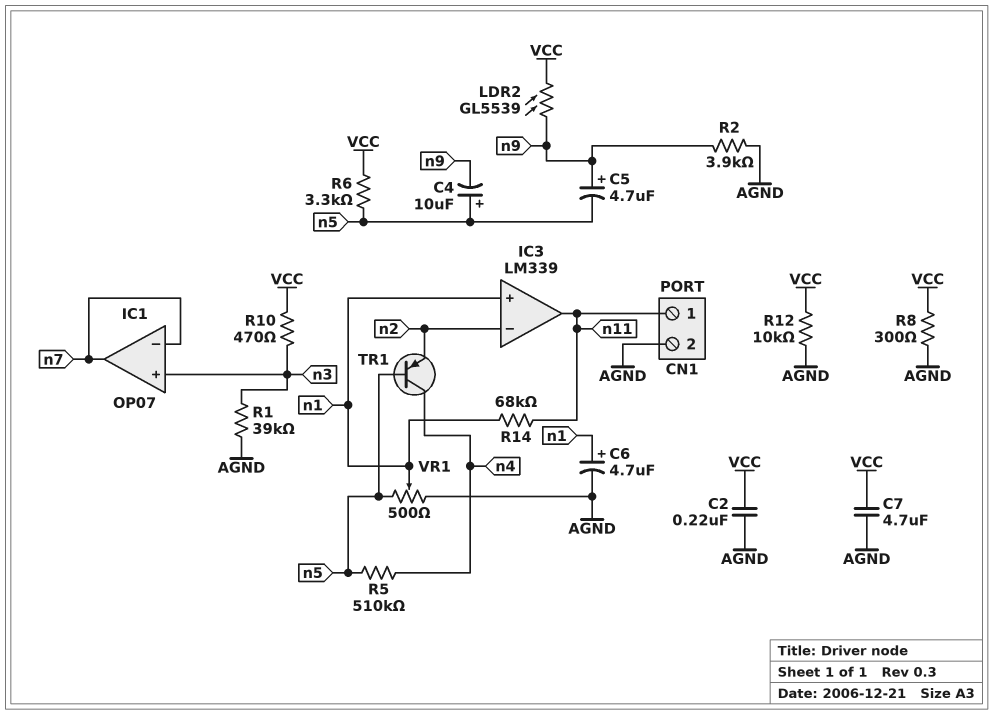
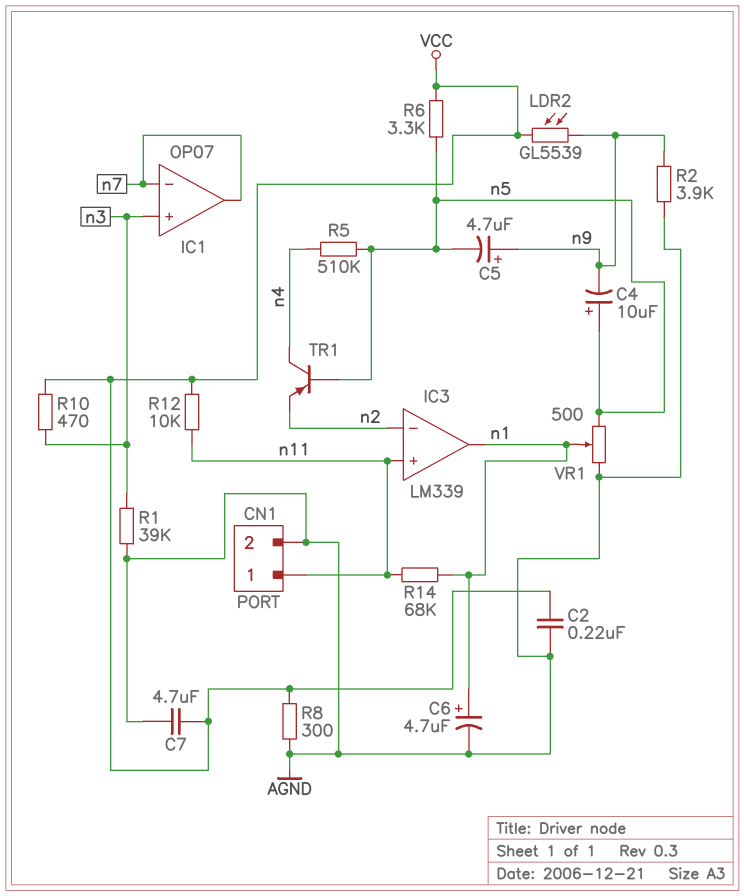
IC3 pin in+: n1 -> n11
IC3 pin out: n11 -> n1
R12: 10k (AGND, VCC) -> 10k (VCC, n11)

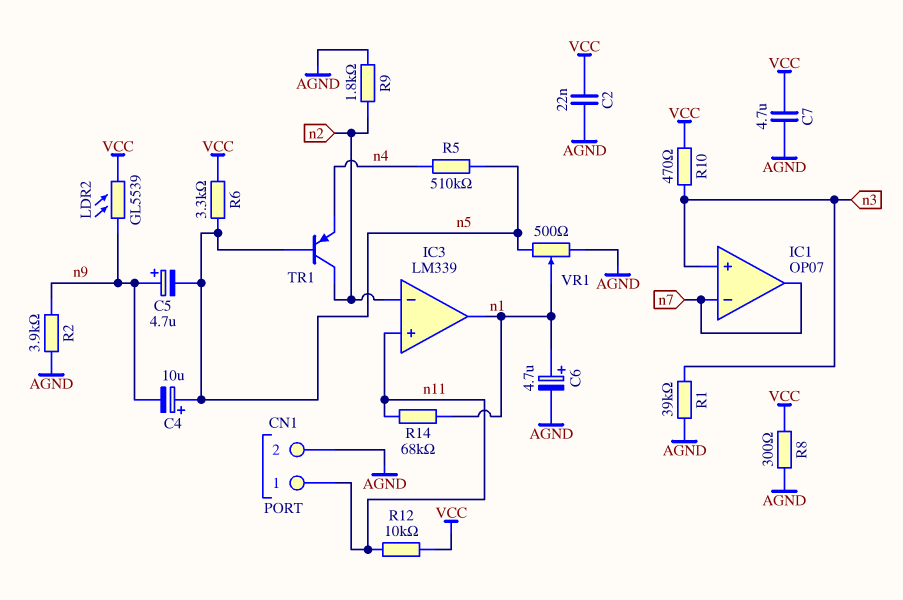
C2: 220nF (AGND, VCC) -> 22nF (AGND, VCC)
R9: none -> 1.8k (AGND, n2)
TR1: PNP (B n5, C n4, E n2) -> PNP (B n5, C n2, E n4)

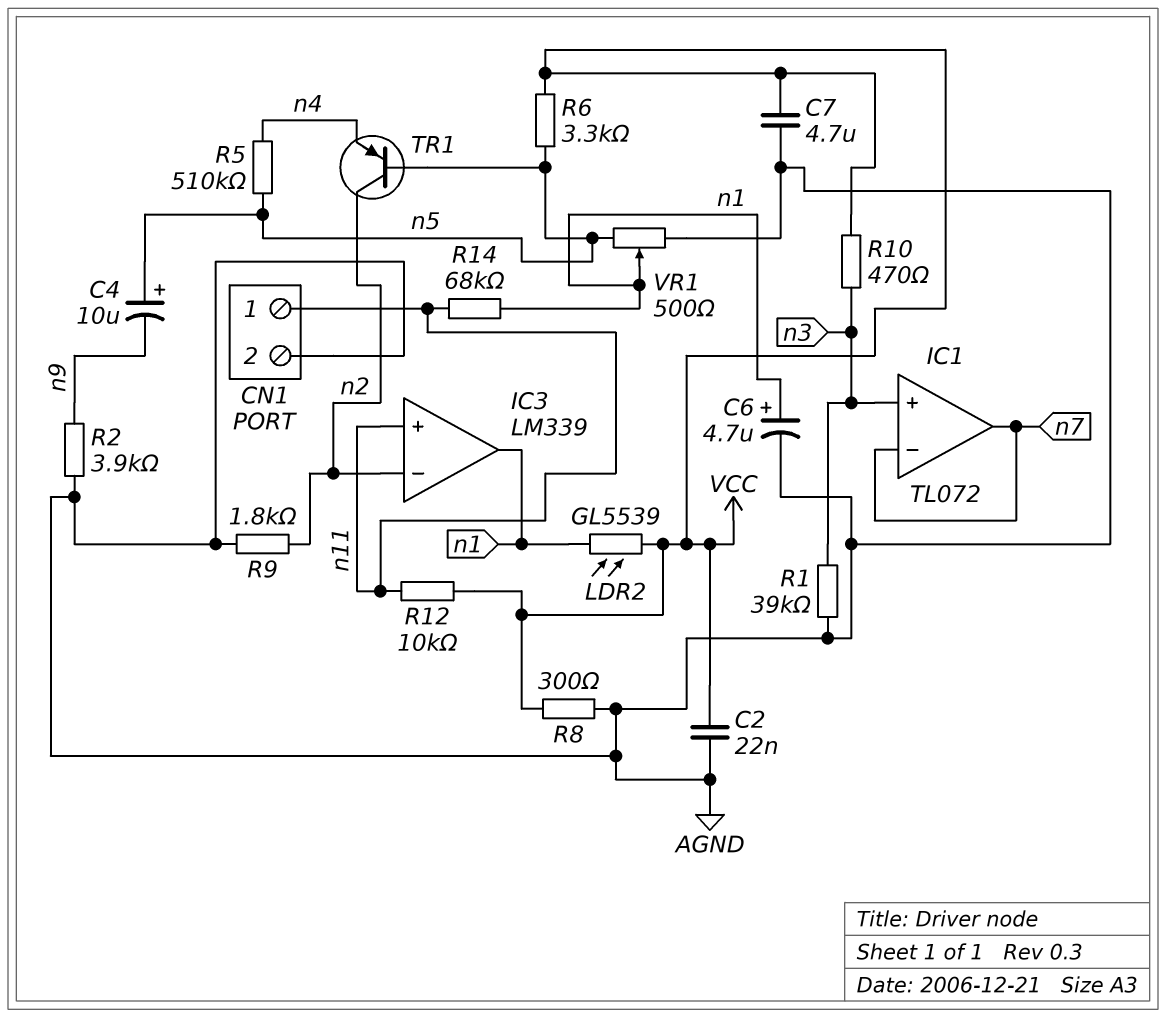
C5: 4.7uF (plus n9, minus n5) -> none
IC1: OP07 -> TL072
LDR2: GL5539 (VCC, n9) -> GL5539 (VCC, n1)

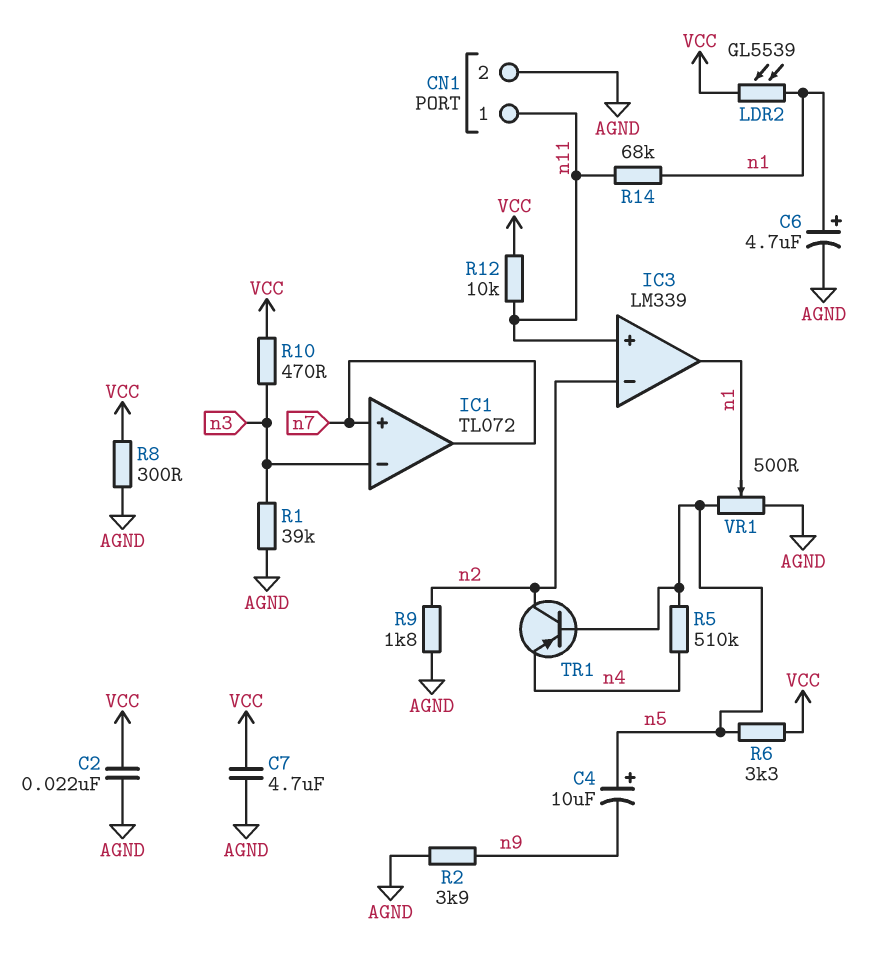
IC1 pin in+: n3 -> n7
IC1 pin in-: n7 -> n3

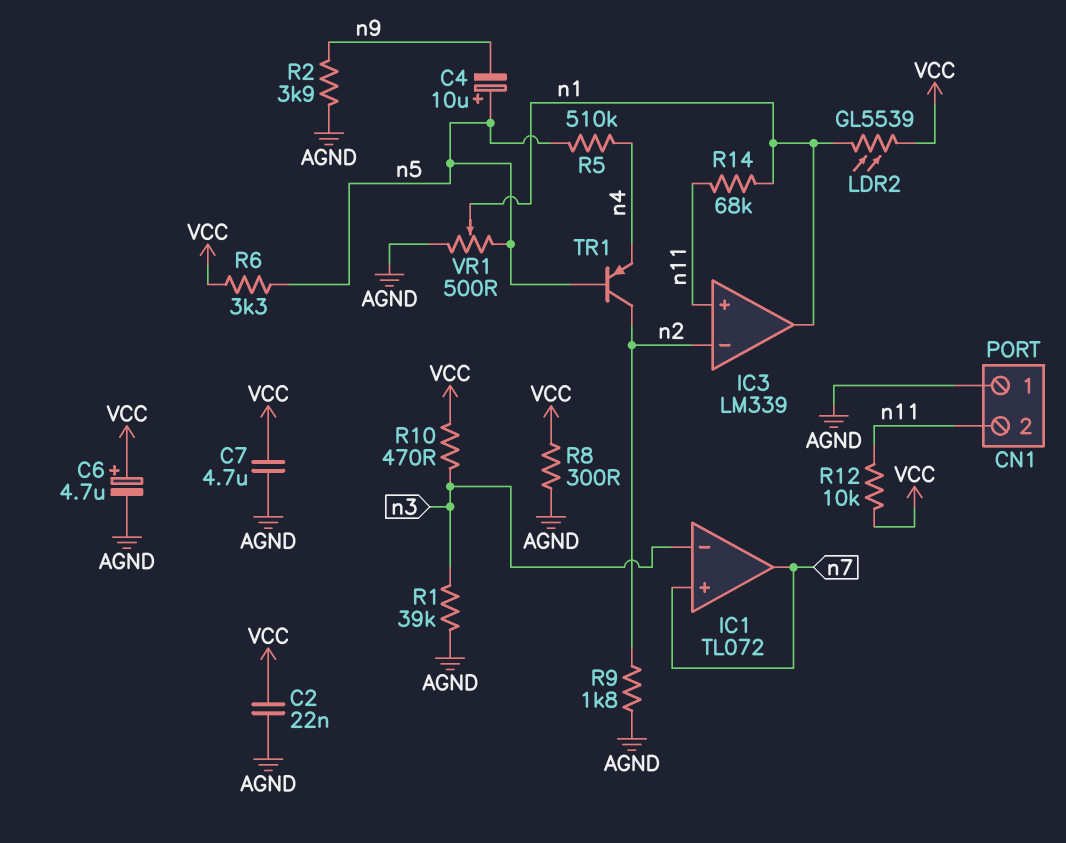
C6: 4.7uF (plus n1, minus AGND) -> 4.7uF (plus VCC, minus AGND)
CN1 pin 1: n11 -> AGND
CN1 pin 2: AGND -> n11

